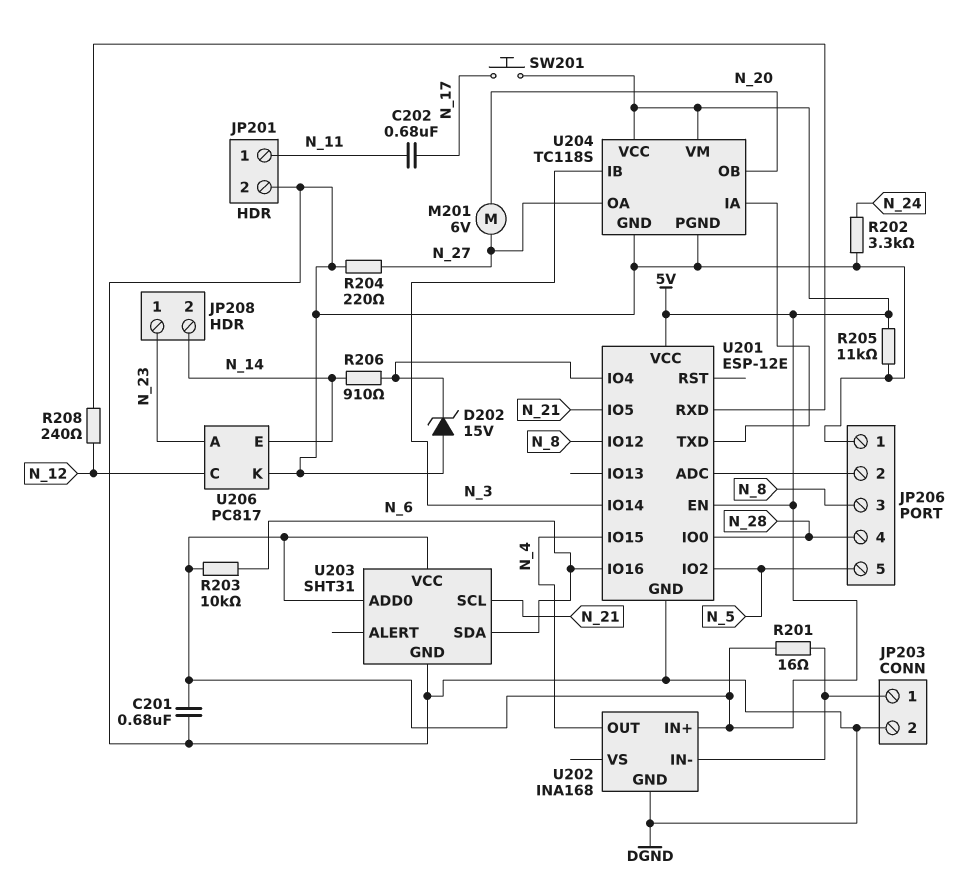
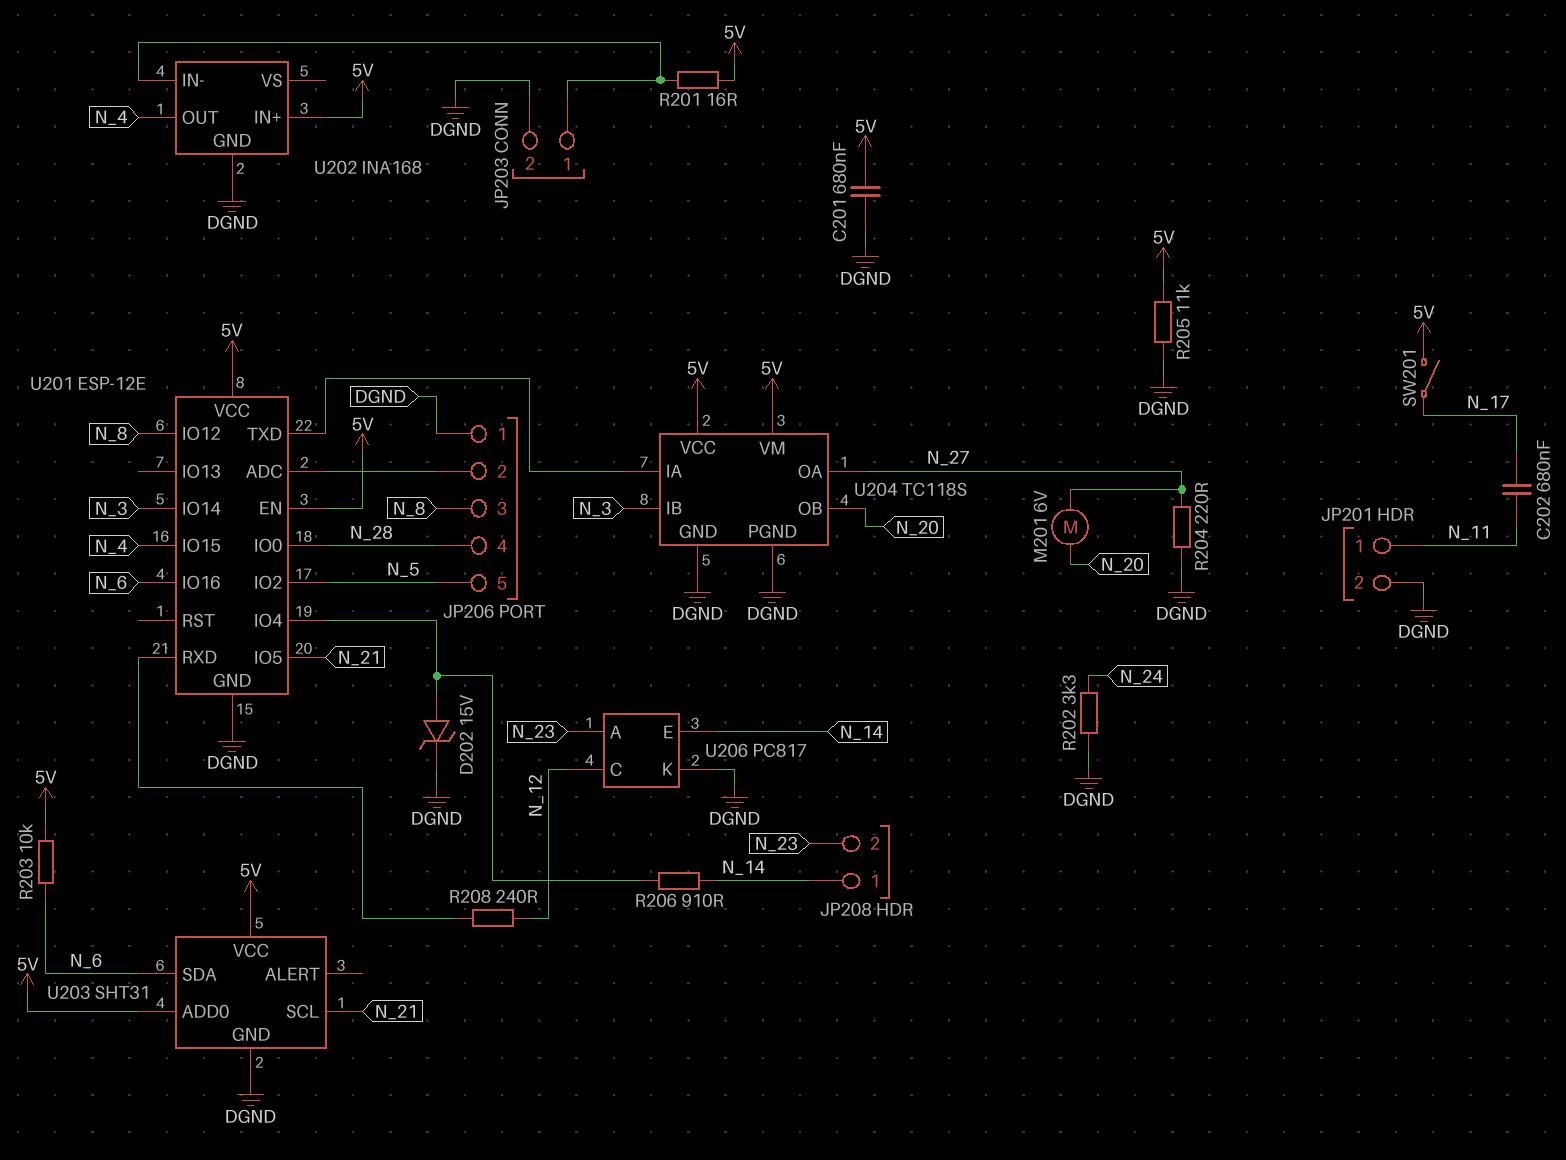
D202: zener 15V (A DGND, K U201/IO4) -> zener 15V (A U201/IO4, K DGND)
JP208 pin 1: N_23 -> N_14
JP208 pin 2: N_14 -> N_23
SW201: button (5V, N_17) -> switch (5V, N_17)

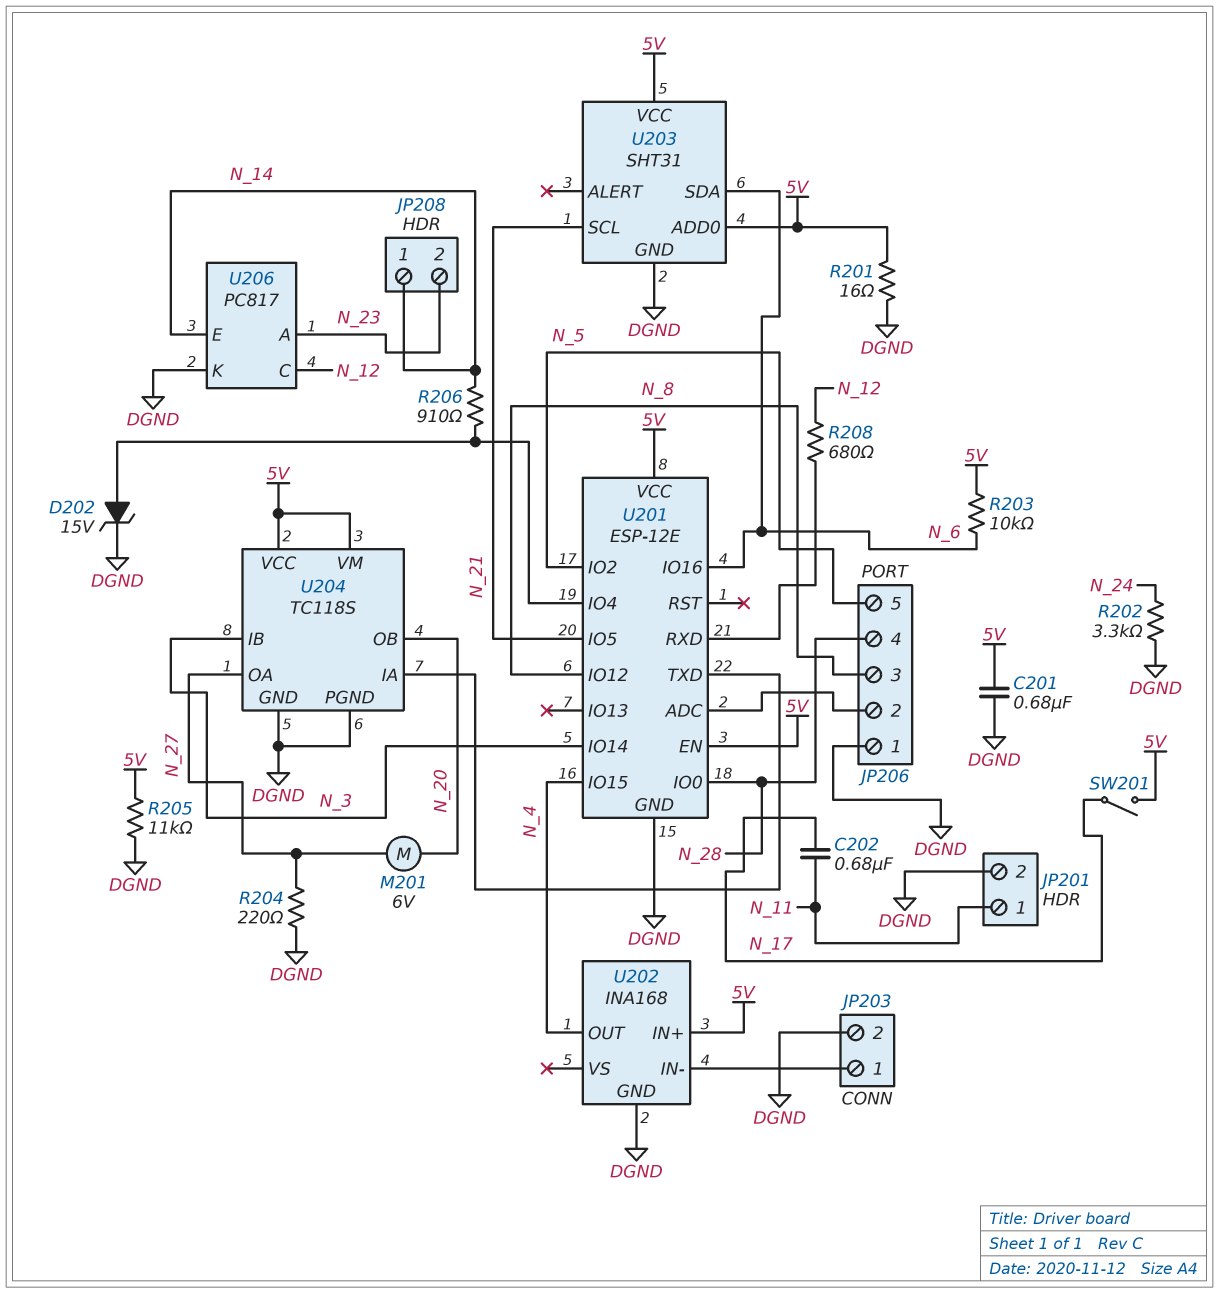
R201: 16 (5V, JP203/1) -> 16 (5V, DGND)
R208: 240 (N_12, U201/RXD) -> 680 (N_12, U201/RXD)

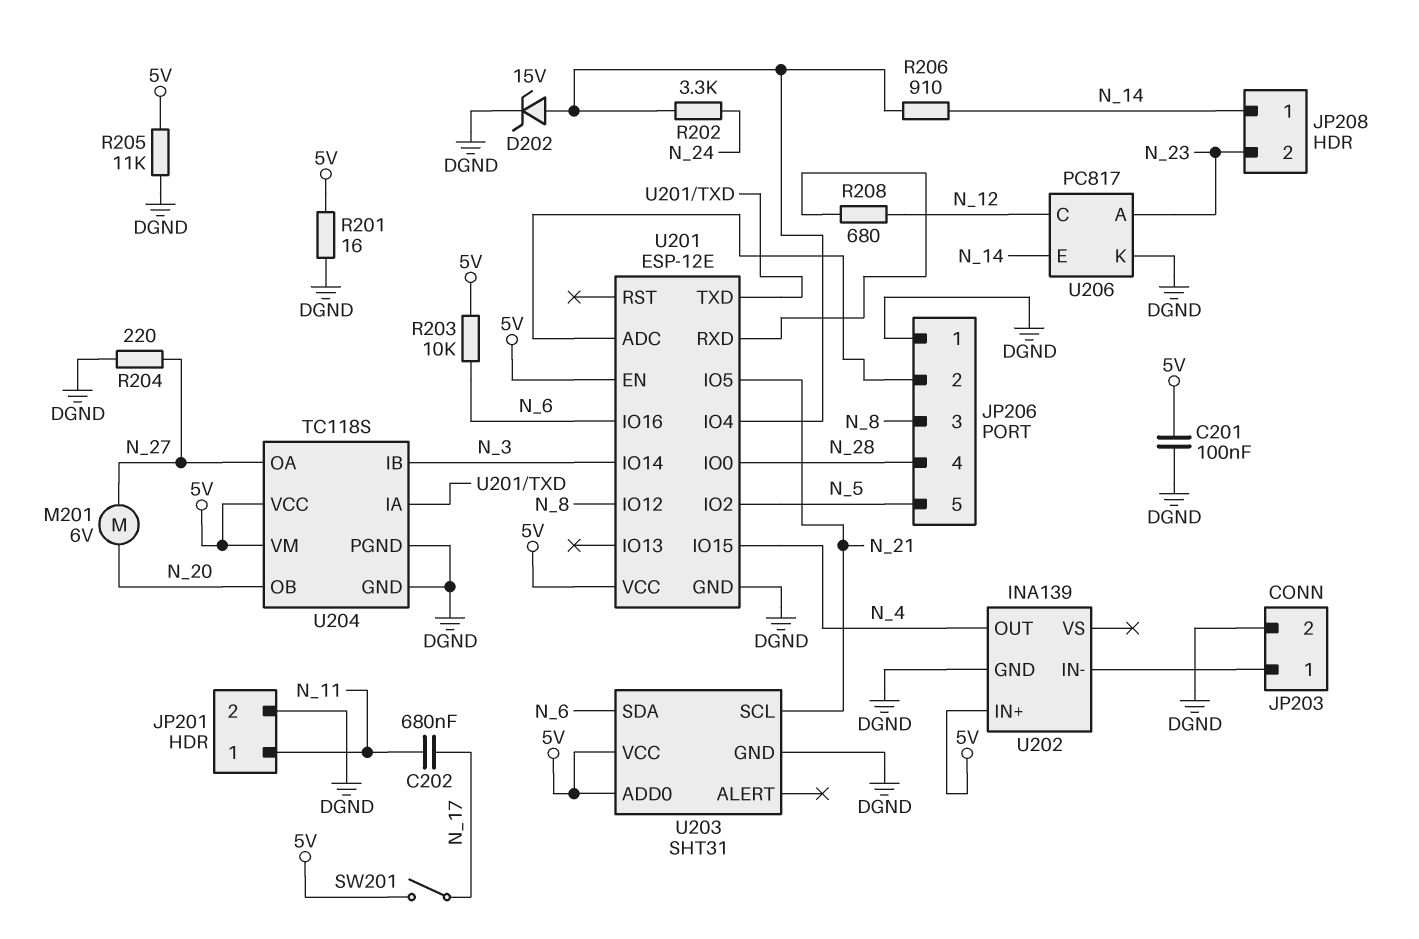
C201: 680nF (5V, DGND) -> 100nF (5V, DGND)
R202: 3.3k (DGND, N_24) -> 3.3k (N_24, U201/IO4)
U202: INA168 -> INA139

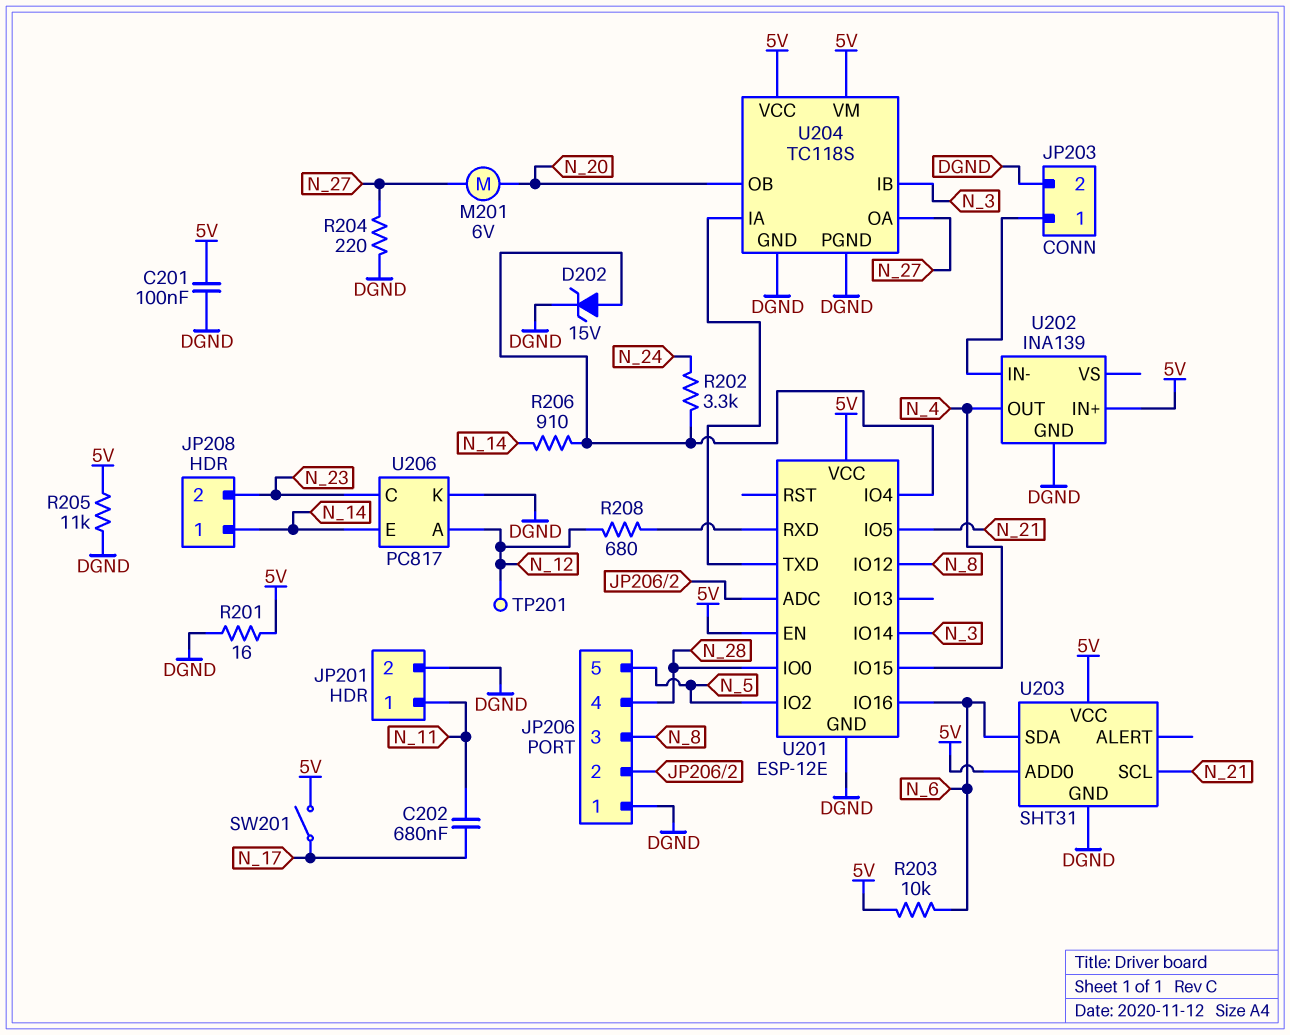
TP201: none -> test point (N_12)
U206 pin A: N_23 -> N_12
U206 pin C: N_12 -> N_23

